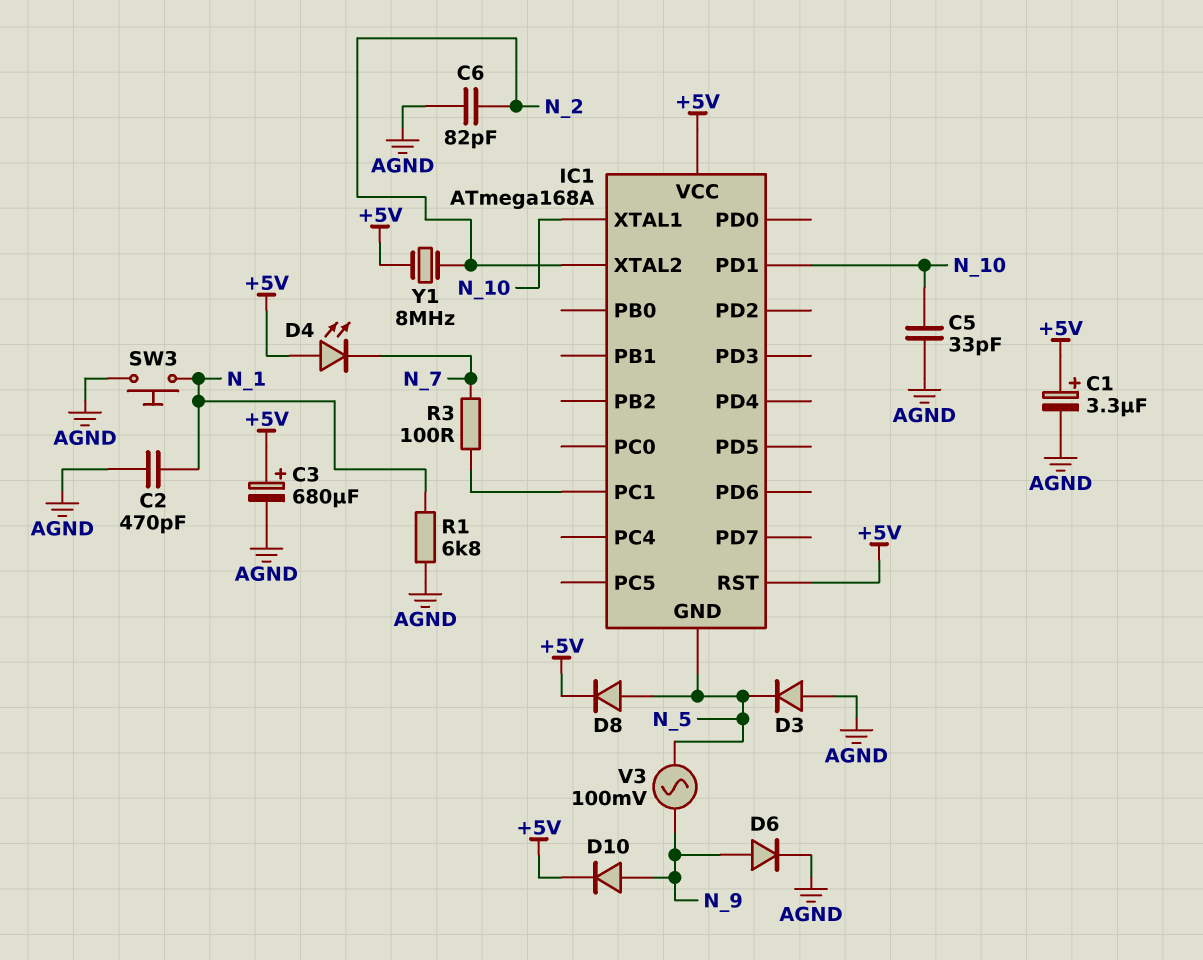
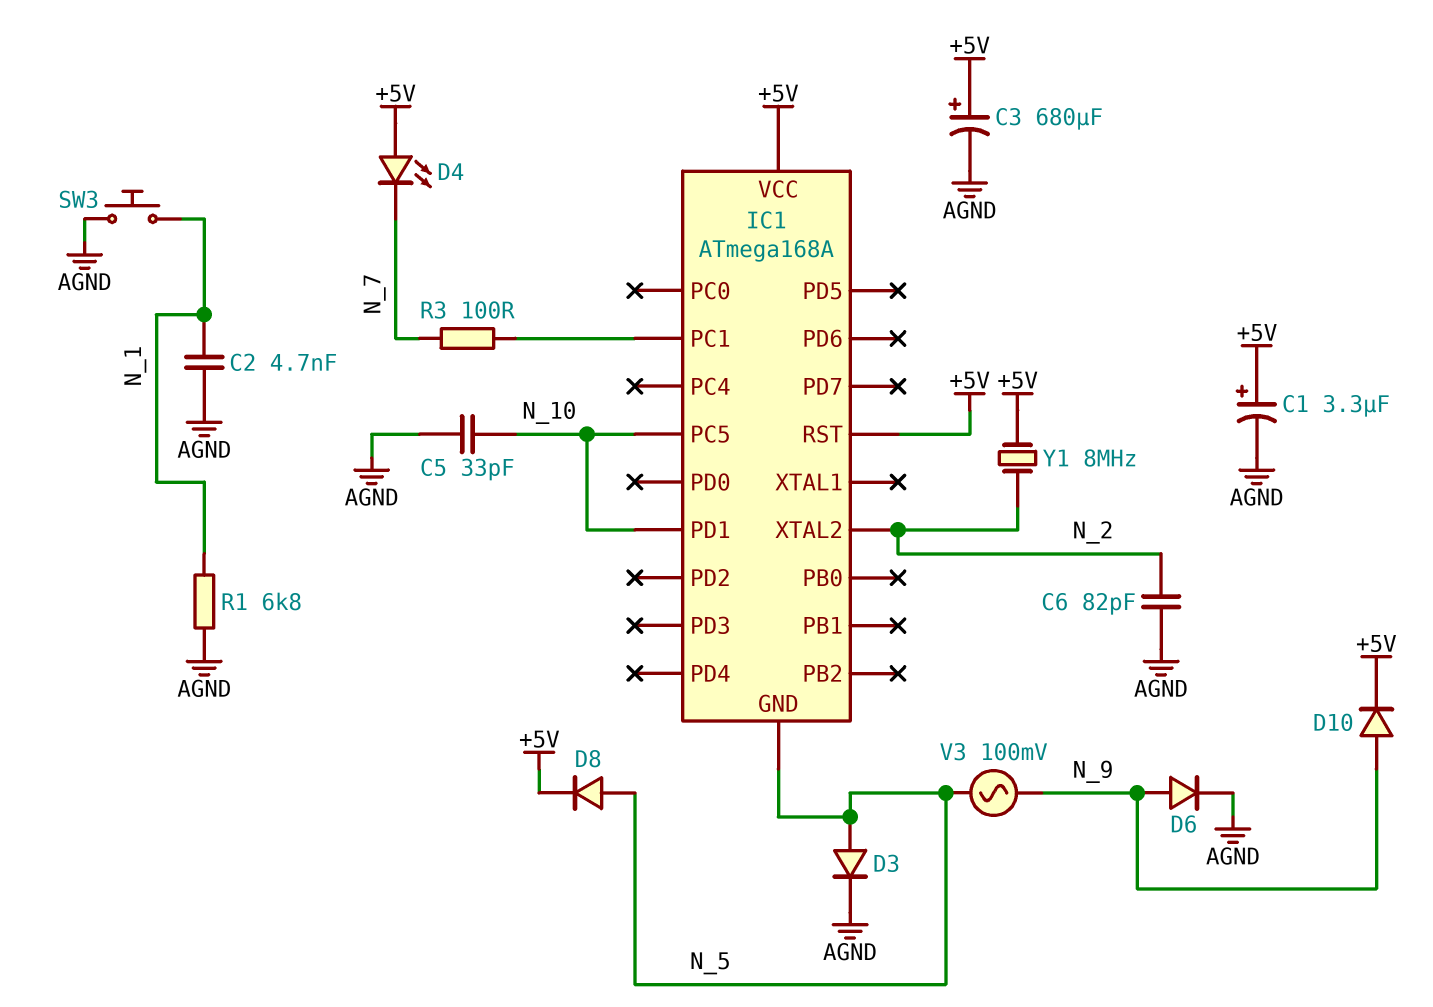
C2: 470pF (AGND, N_1) -> 4.7nF (AGND, N_1)
D3: diode (A AGND, K N_5) -> diode (A N_5, K AGND)
IC1 pin PC5: none -> N_10
IC1 pin XTAL1: N_10 -> none

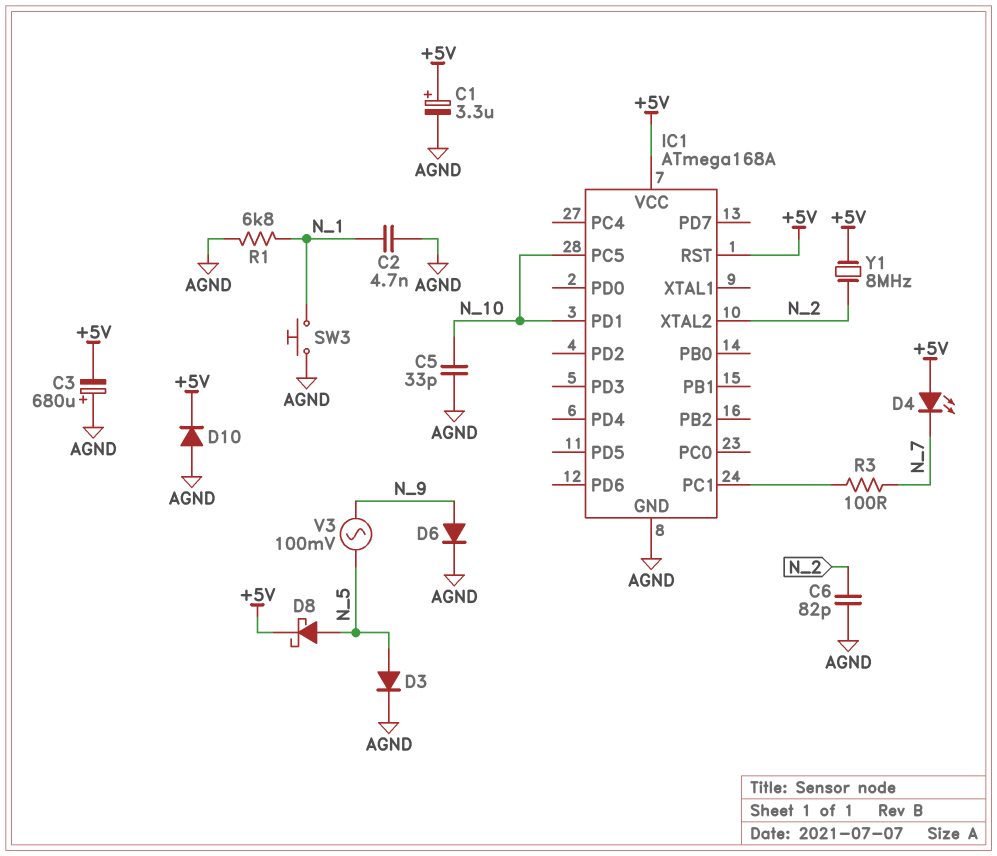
C3: 680uF (plus +5V, minus AGND) -> 680uF (plus AGND, minus +5V)
D8: diode (A N_5, K +5V) -> schottky (A N_5, K +5V)
D10: diode (A N_9, K +5V) -> diode (A AGND, K +5V)
IC1 pin GND: N_5 -> AGND

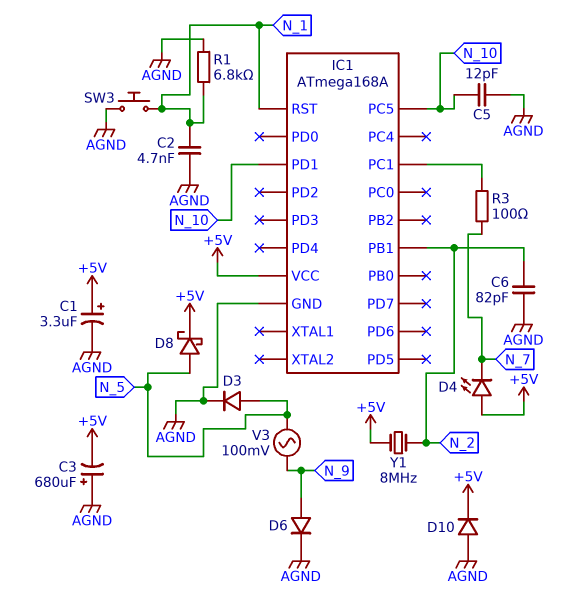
C5: 33pF (AGND, N_10) -> 12pF (AGND, N_10)
IC1 pin PB1: none -> N_2
IC1 pin RST: +5V -> N_1
IC1 pin XTAL2: N_2 -> none

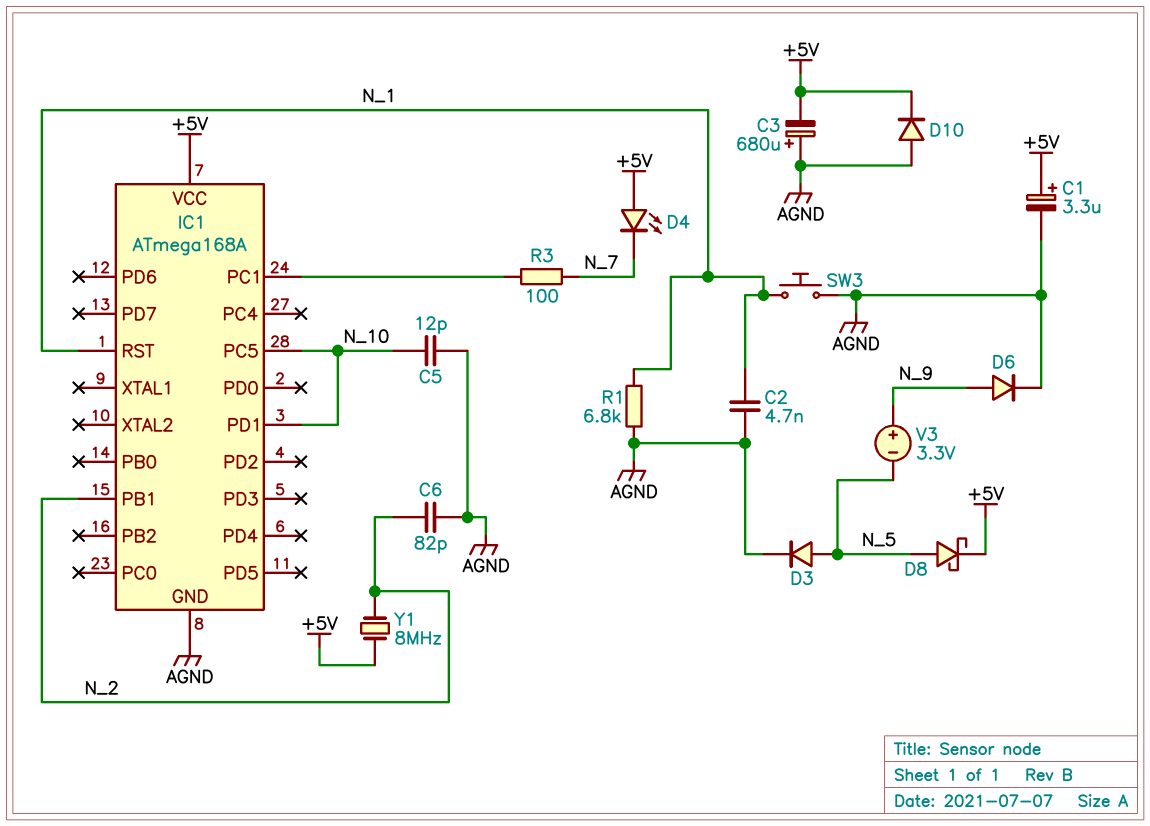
V3: AC 100mV (N_5, N_9) -> 3.3V (plus N_9, minus N_5)

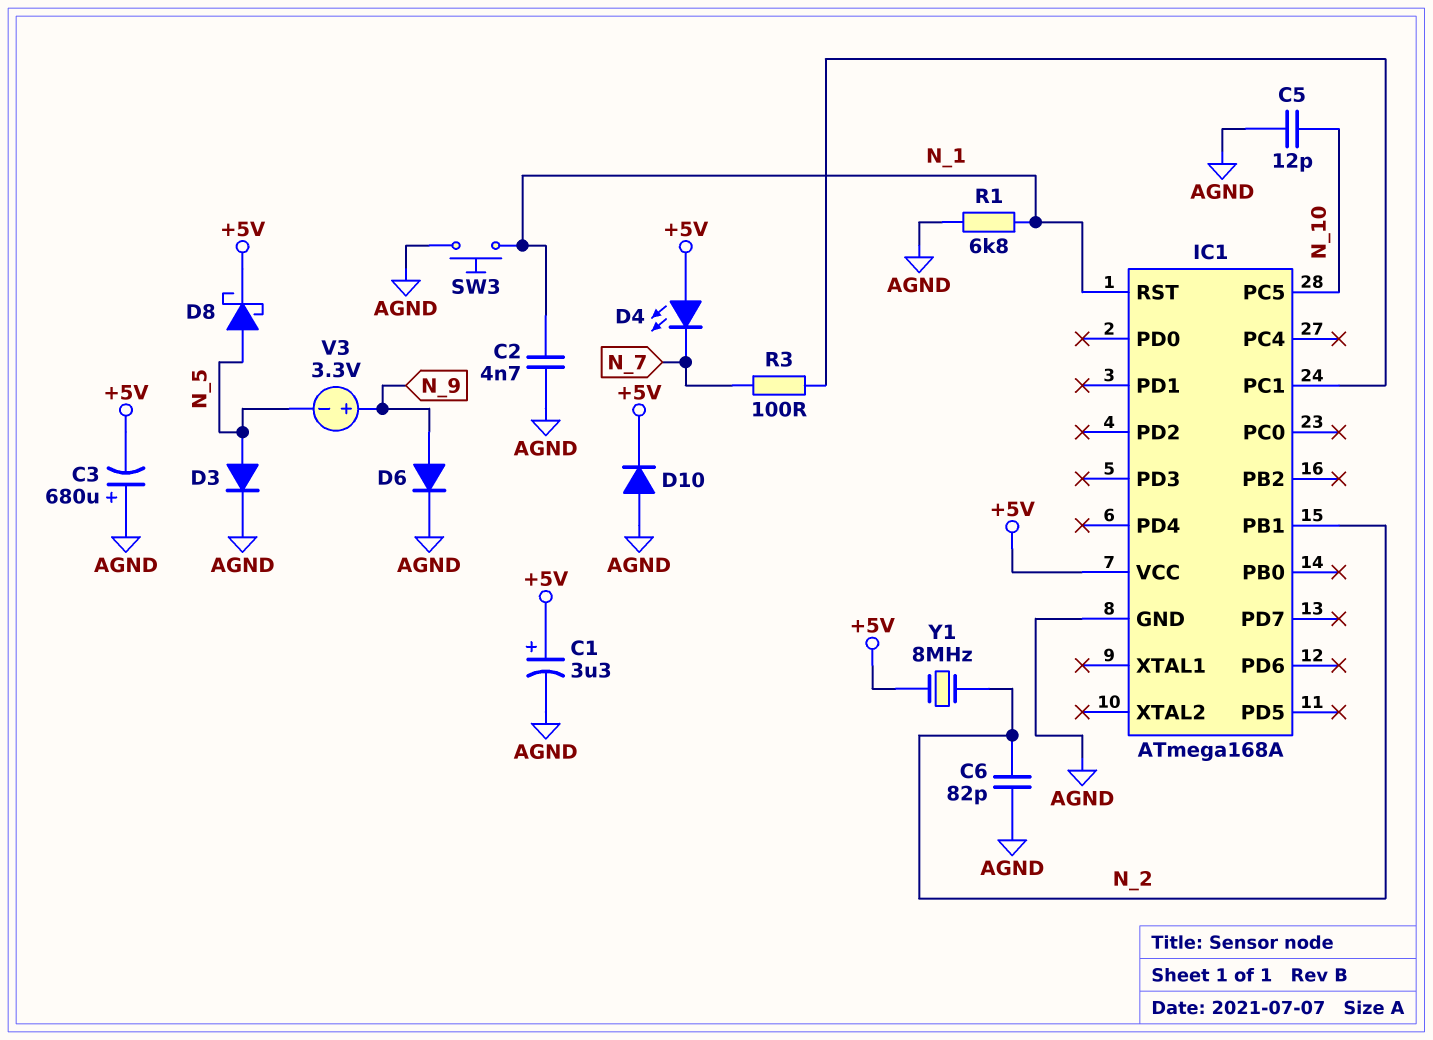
IC1 pin PD1: N_10 -> none

